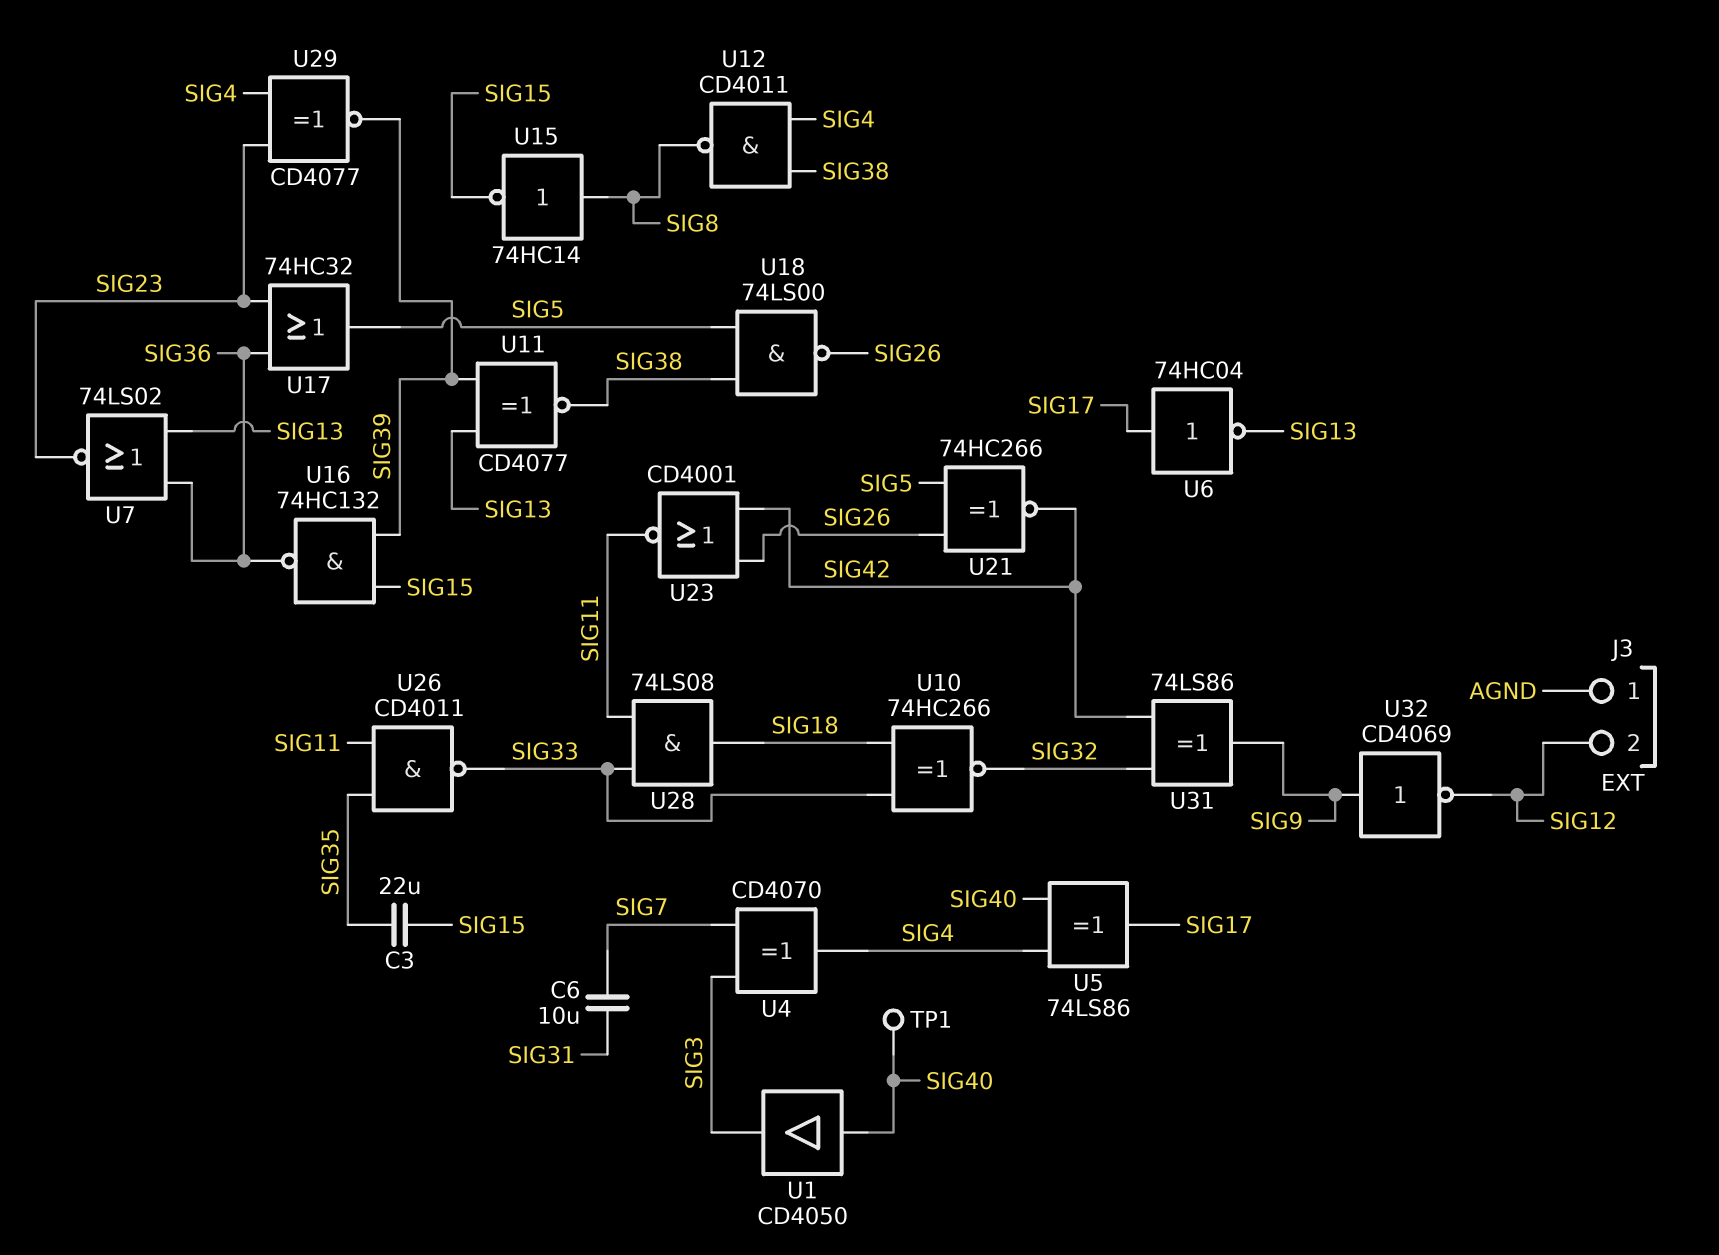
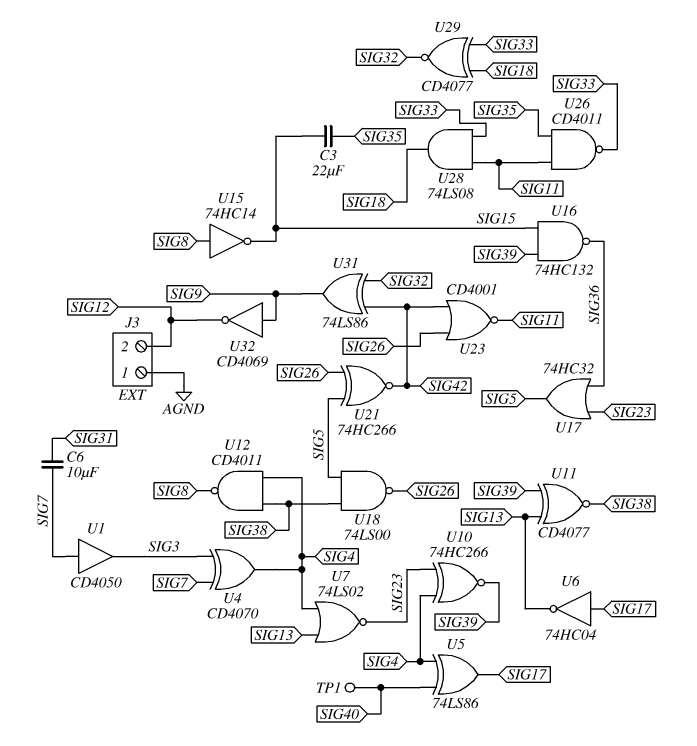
U1: buffer CD4050 (in SIG40, out SIG3) -> buffer CD4050 (in SIG7, out SIG3)
U7: NOR 74LS02 (in SIG13, in SIG36, out SIG23) -> NOR 74LS02 (in SIG4, in SIG13, out SIG23)
U10: XNOR 74HC266 (in SIG18, in SIG33, out SIG32) -> XNOR 74HC266 (in SIG4, in SIG23, out SIG39)
U29: XNOR CD4077 (in SIG4, in SIG23, out SIG39) -> XNOR CD4077 (in SIG18, in SIG33, out SIG32)

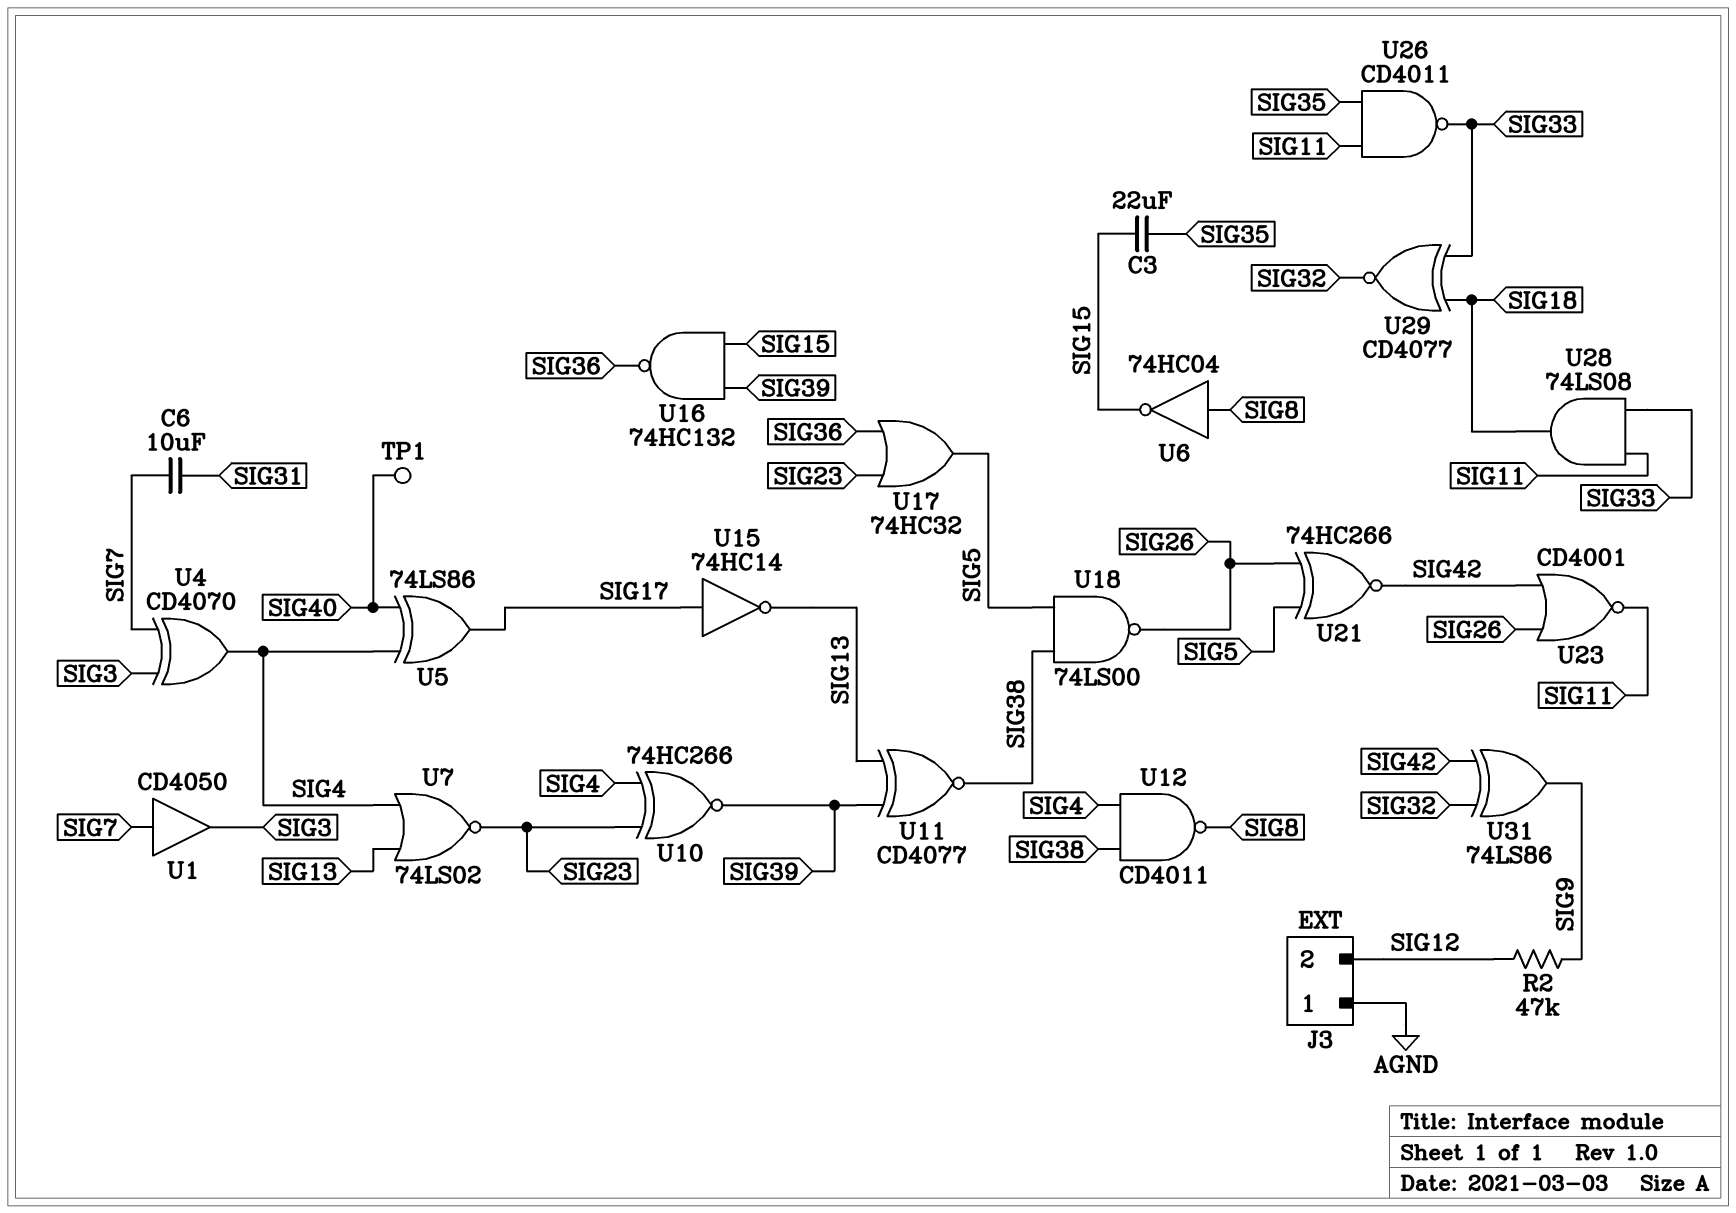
R2: none -> 47k (SIG9, SIG12)
U6: NOT 74HC04 (in SIG17, out SIG13) -> NOT 74HC04 (in SIG8, out SIG15)
U15: NOT 74HC14 (in SIG8, out SIG15) -> NOT 74HC14 (in SIG17, out SIG13)
U32: NOT CD4069 (in SIG9, out SIG12) -> none

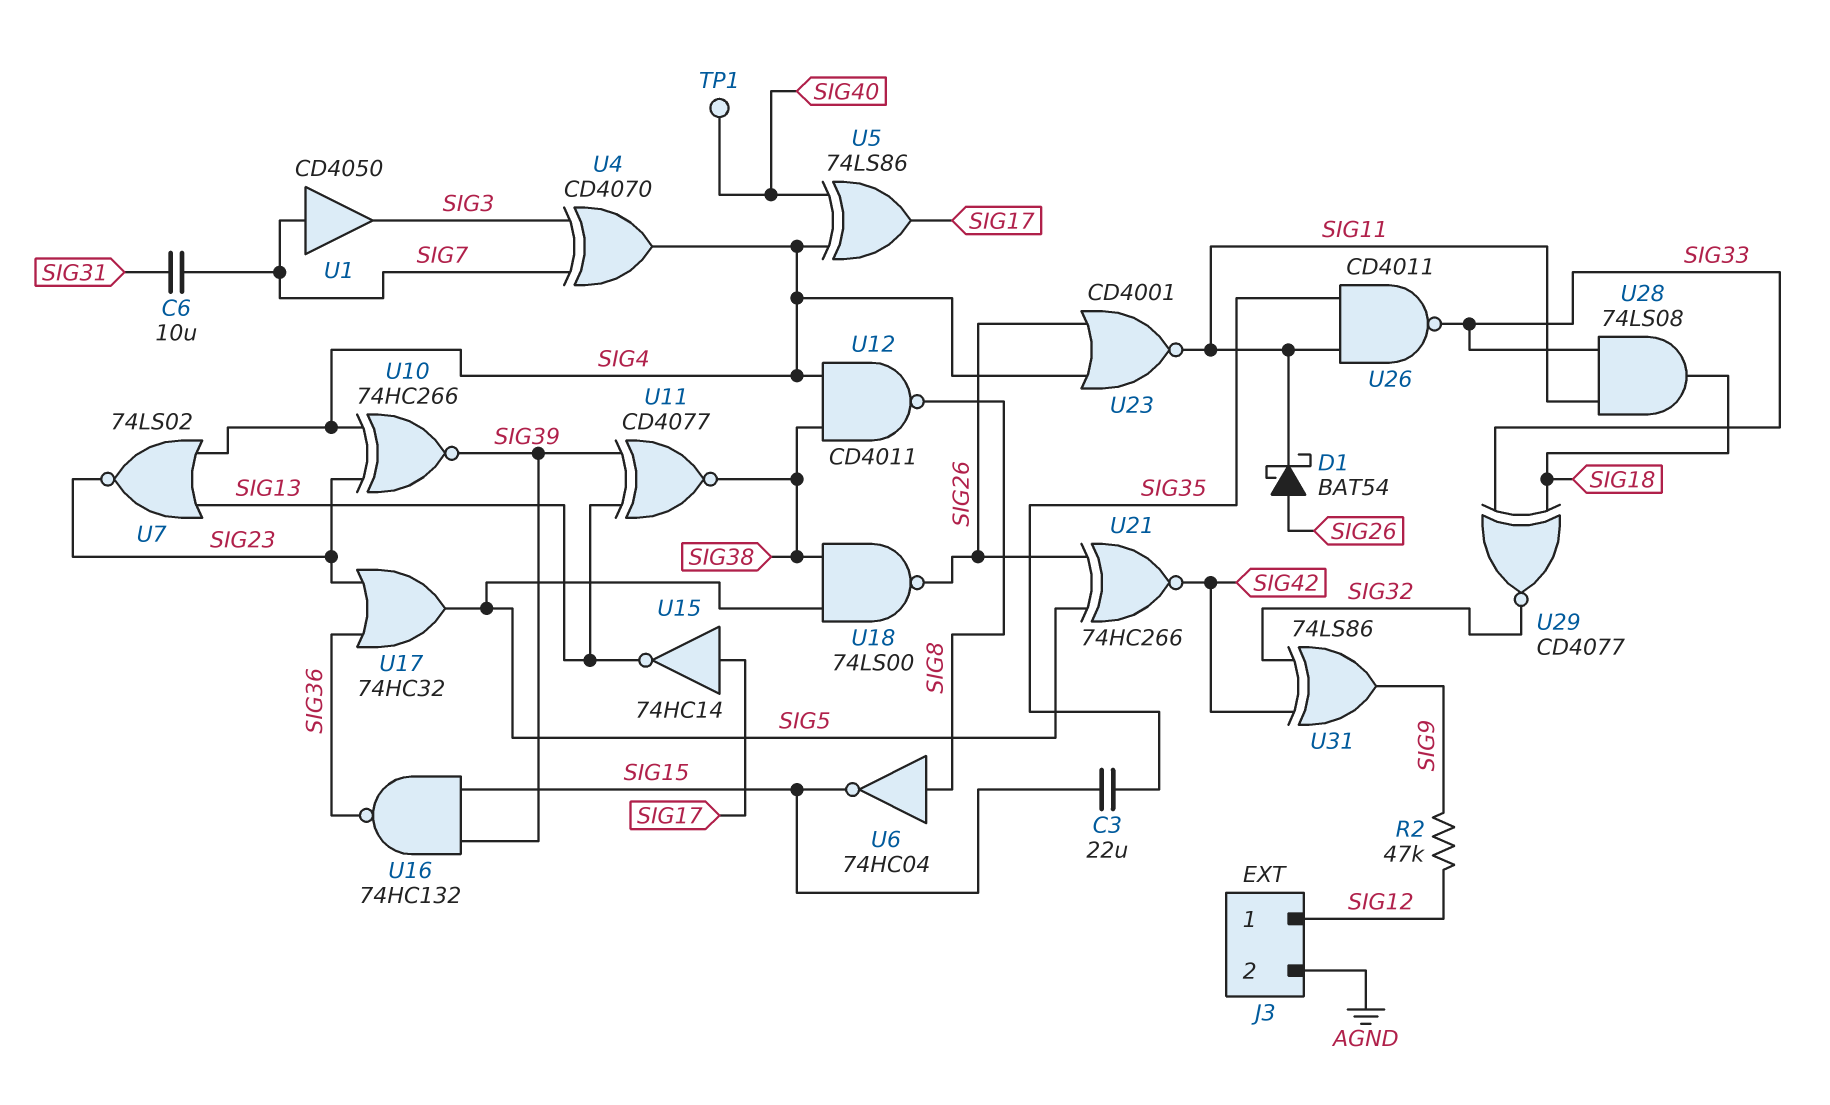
D1: none -> schottky BAT54 (A SIG26, K SIG11)
J3 pin 1: AGND -> SIG12
J3 pin 2: SIG12 -> AGND
U23: NOR CD4001 (in SIG26, in SIG42, out SIG11) -> NOR CD4001 (in SIG4, in SIG26, out SIG11)

